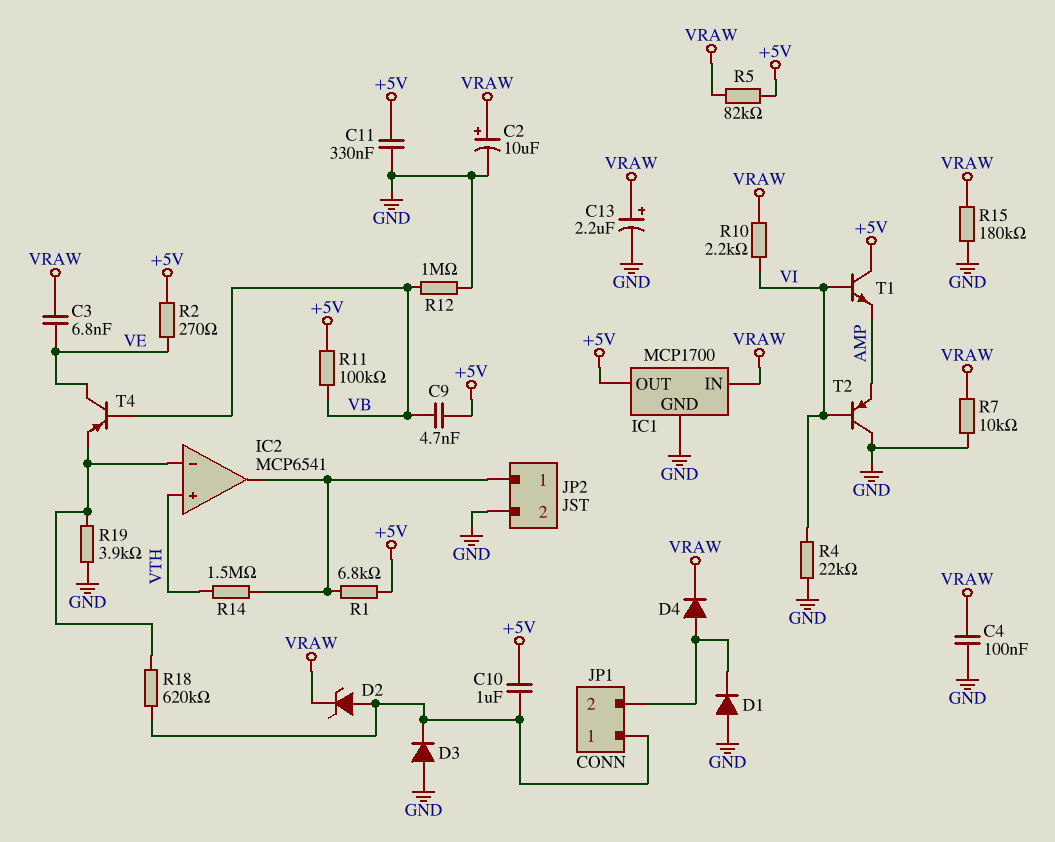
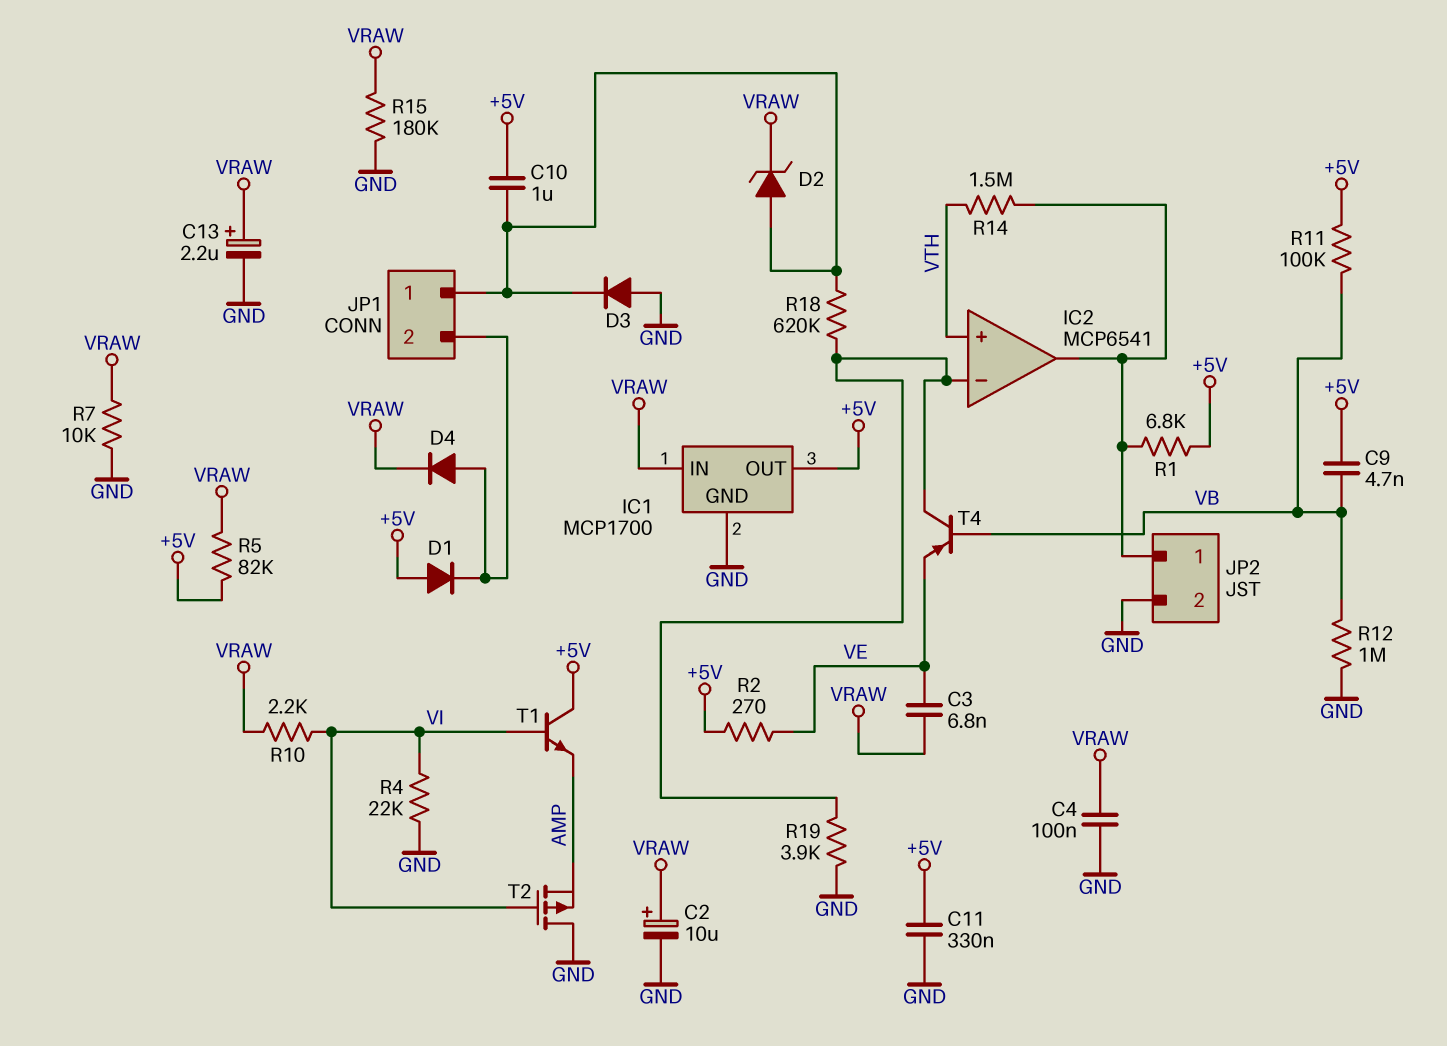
D1: diode (A GND, K JP1/2) -> diode (A +5V, K JP1/2)
T2: PNP (B VI, C GND, E AMP) -> PMOS (G VI, D GND, S AMP)
T4: PNP (B VB, C VE, E IC2/in-) -> PNP (B VB, C IC2/in-, E VE)

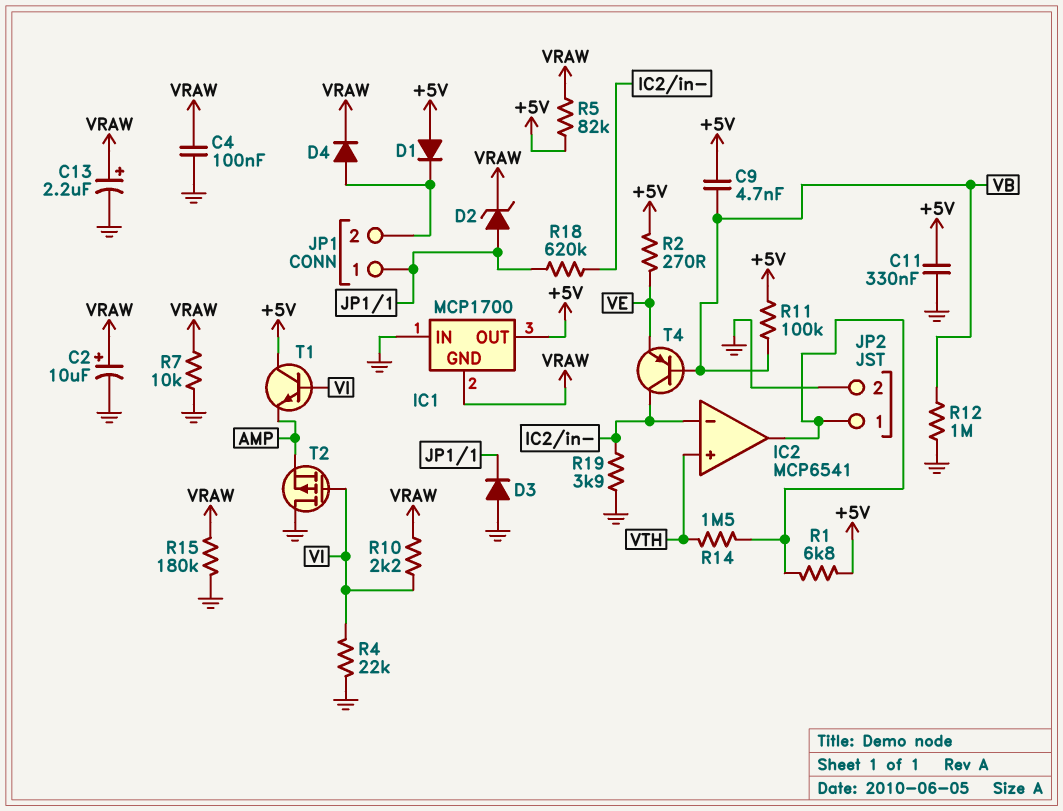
C3: 6.8nF (VE, VRAW) -> none
C10: 1uF (+5V, JP1/1) -> none
IC1 pin GND: GND -> VRAW
IC1 pin IN: VRAW -> GND

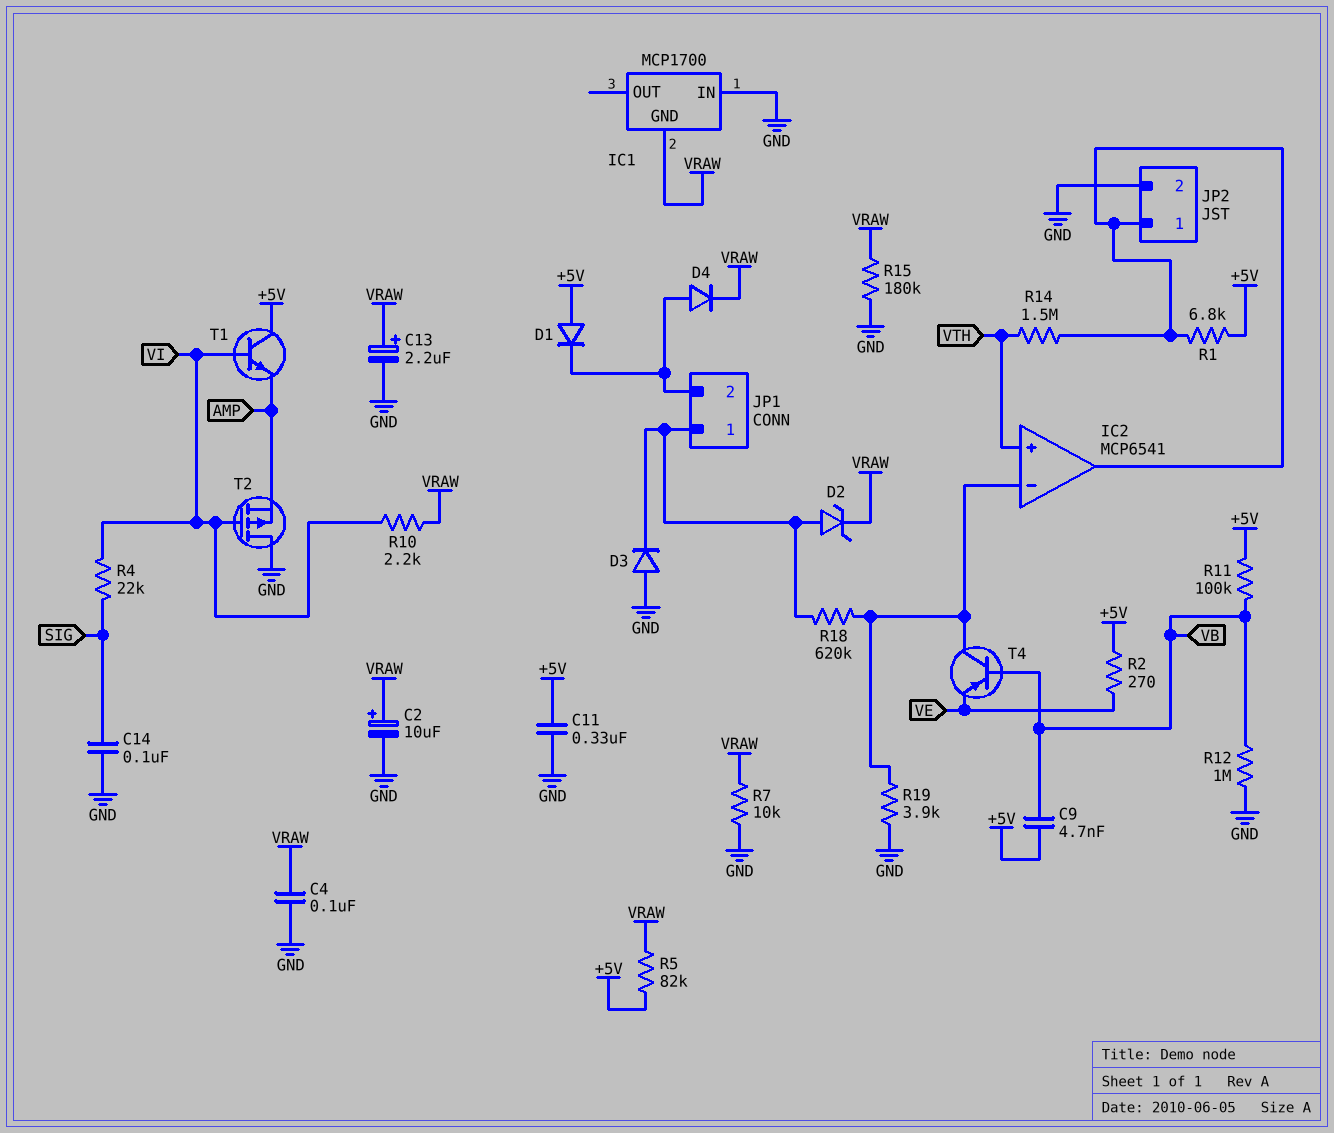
C14: none -> 100nF (GND, SIG)
IC1 pin OUT: +5V -> none
R4: 22k (GND, VI) -> 22k (SIG, VI)

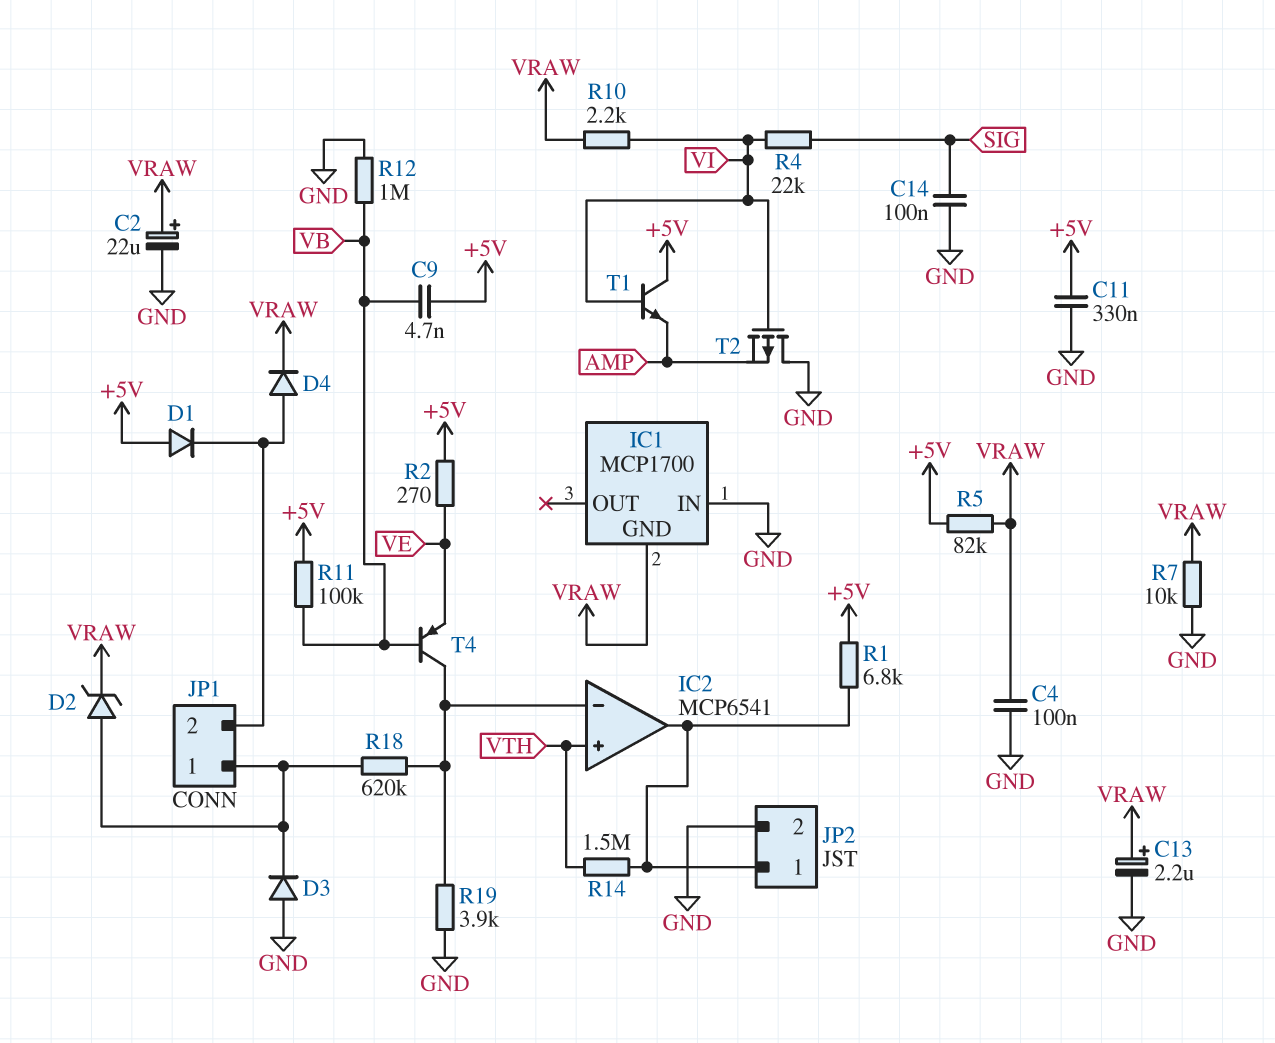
C2: 10uF (plus VRAW, minus GND) -> 22uF (plus VRAW, minus GND)
R15: 180k (GND, VRAW) -> none

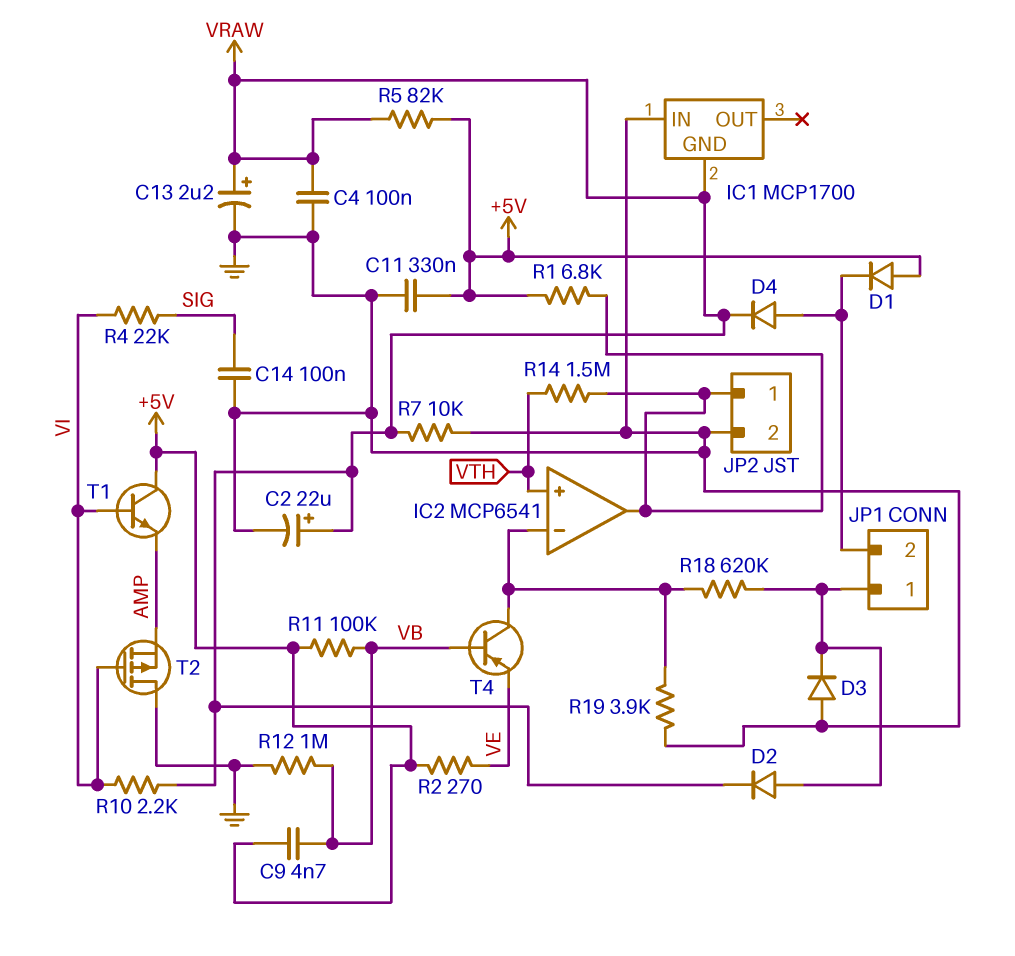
D2: zener (A JP1/1, K VRAW) -> diode (A JP1/1, K VRAW)

